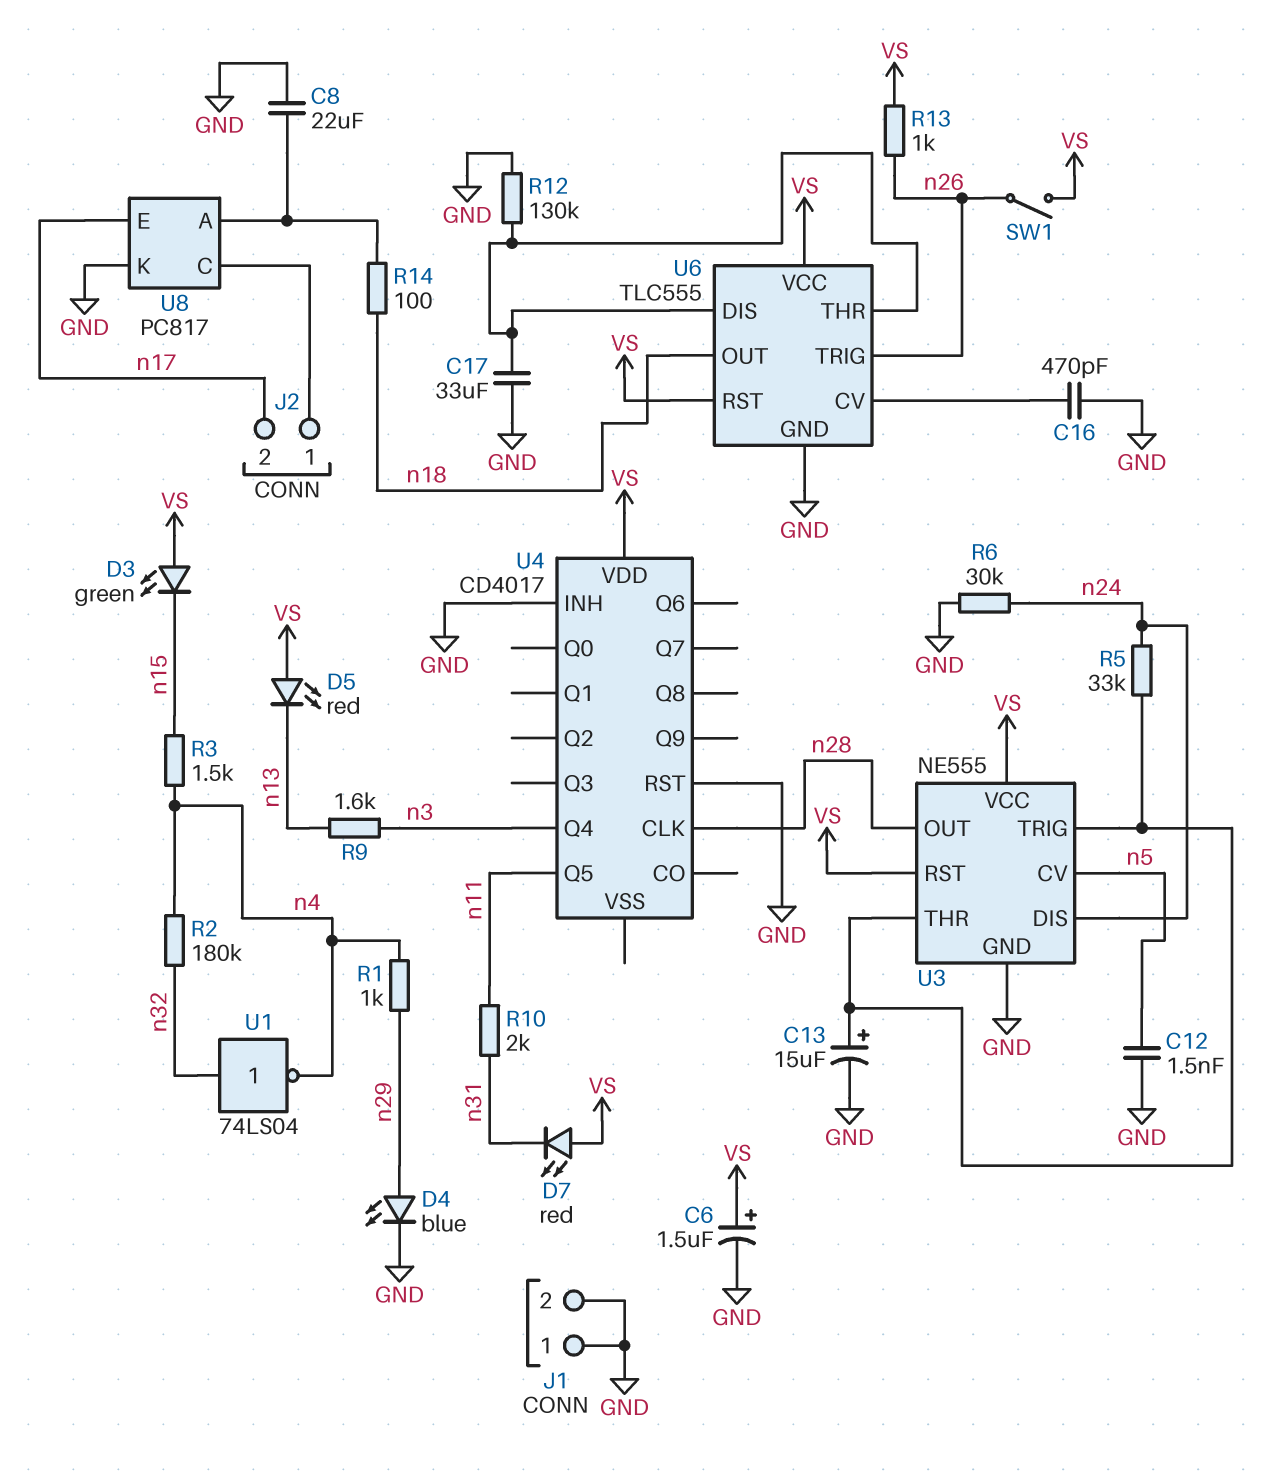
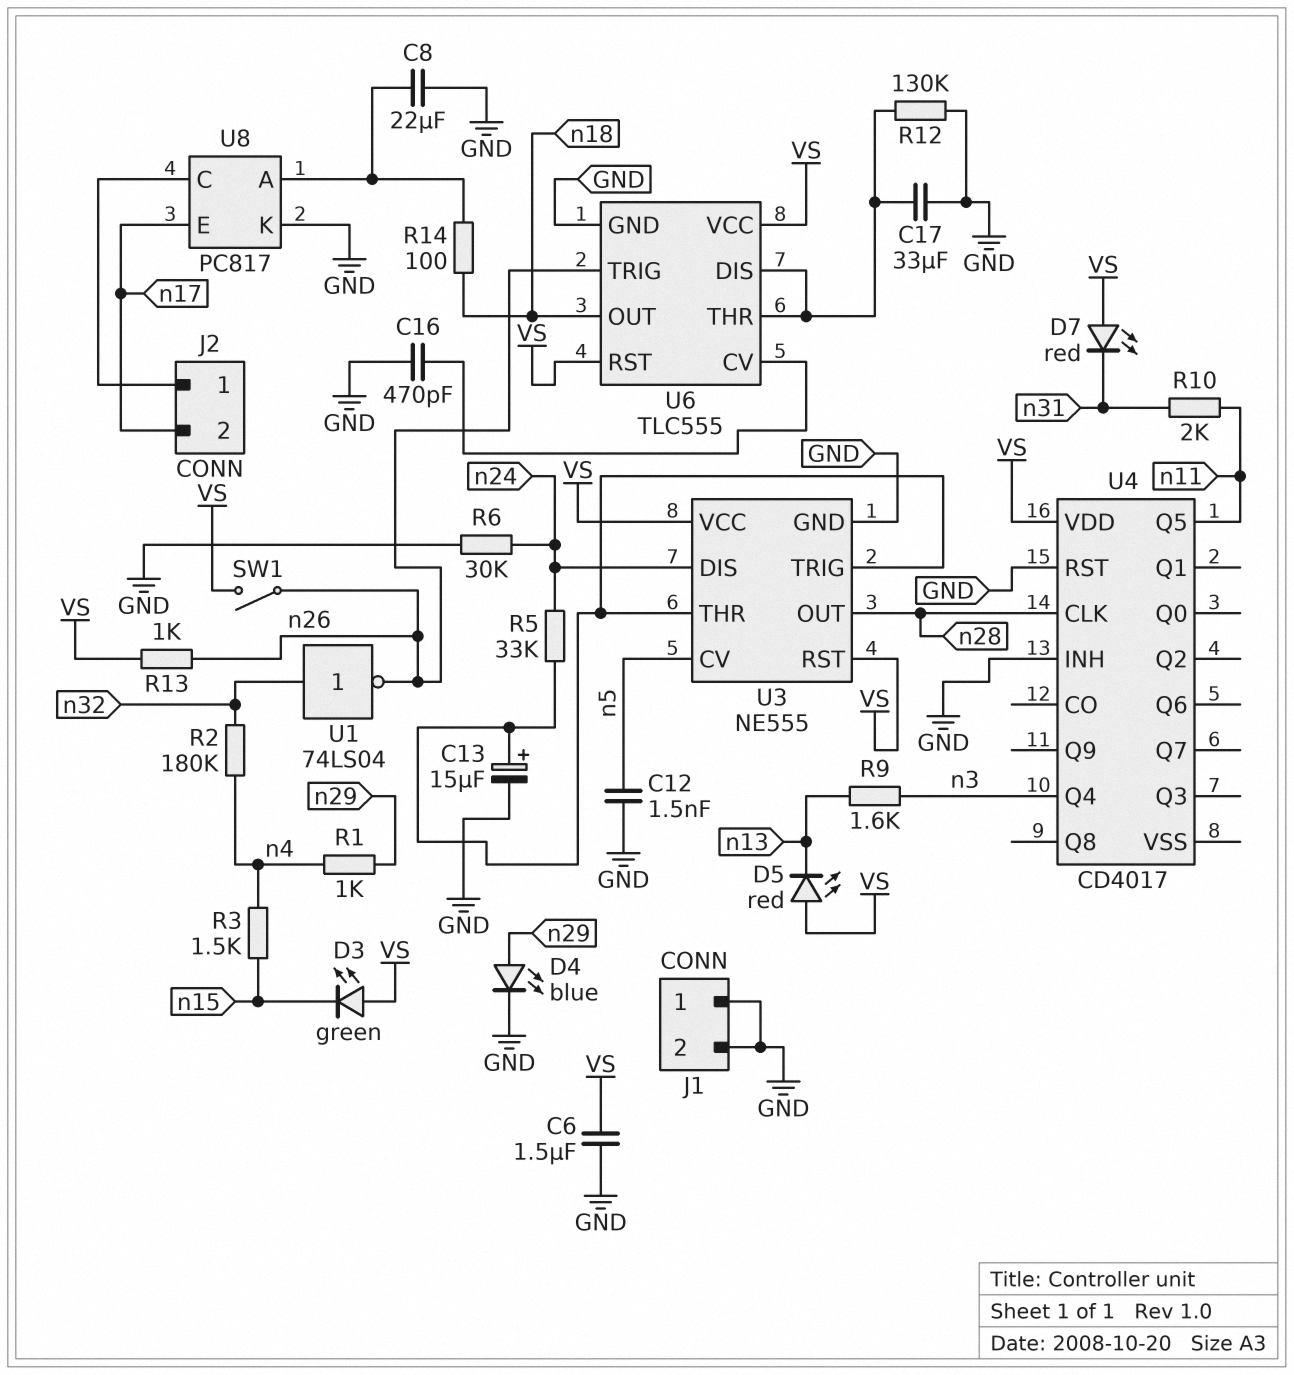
C6: 1.5uF (plus VS, minus GND) -> 1.5uF (GND, VS)
U1: NOT 74LS04 (in n32, out n4) -> NOT 74LS04 (in n32, out n26)

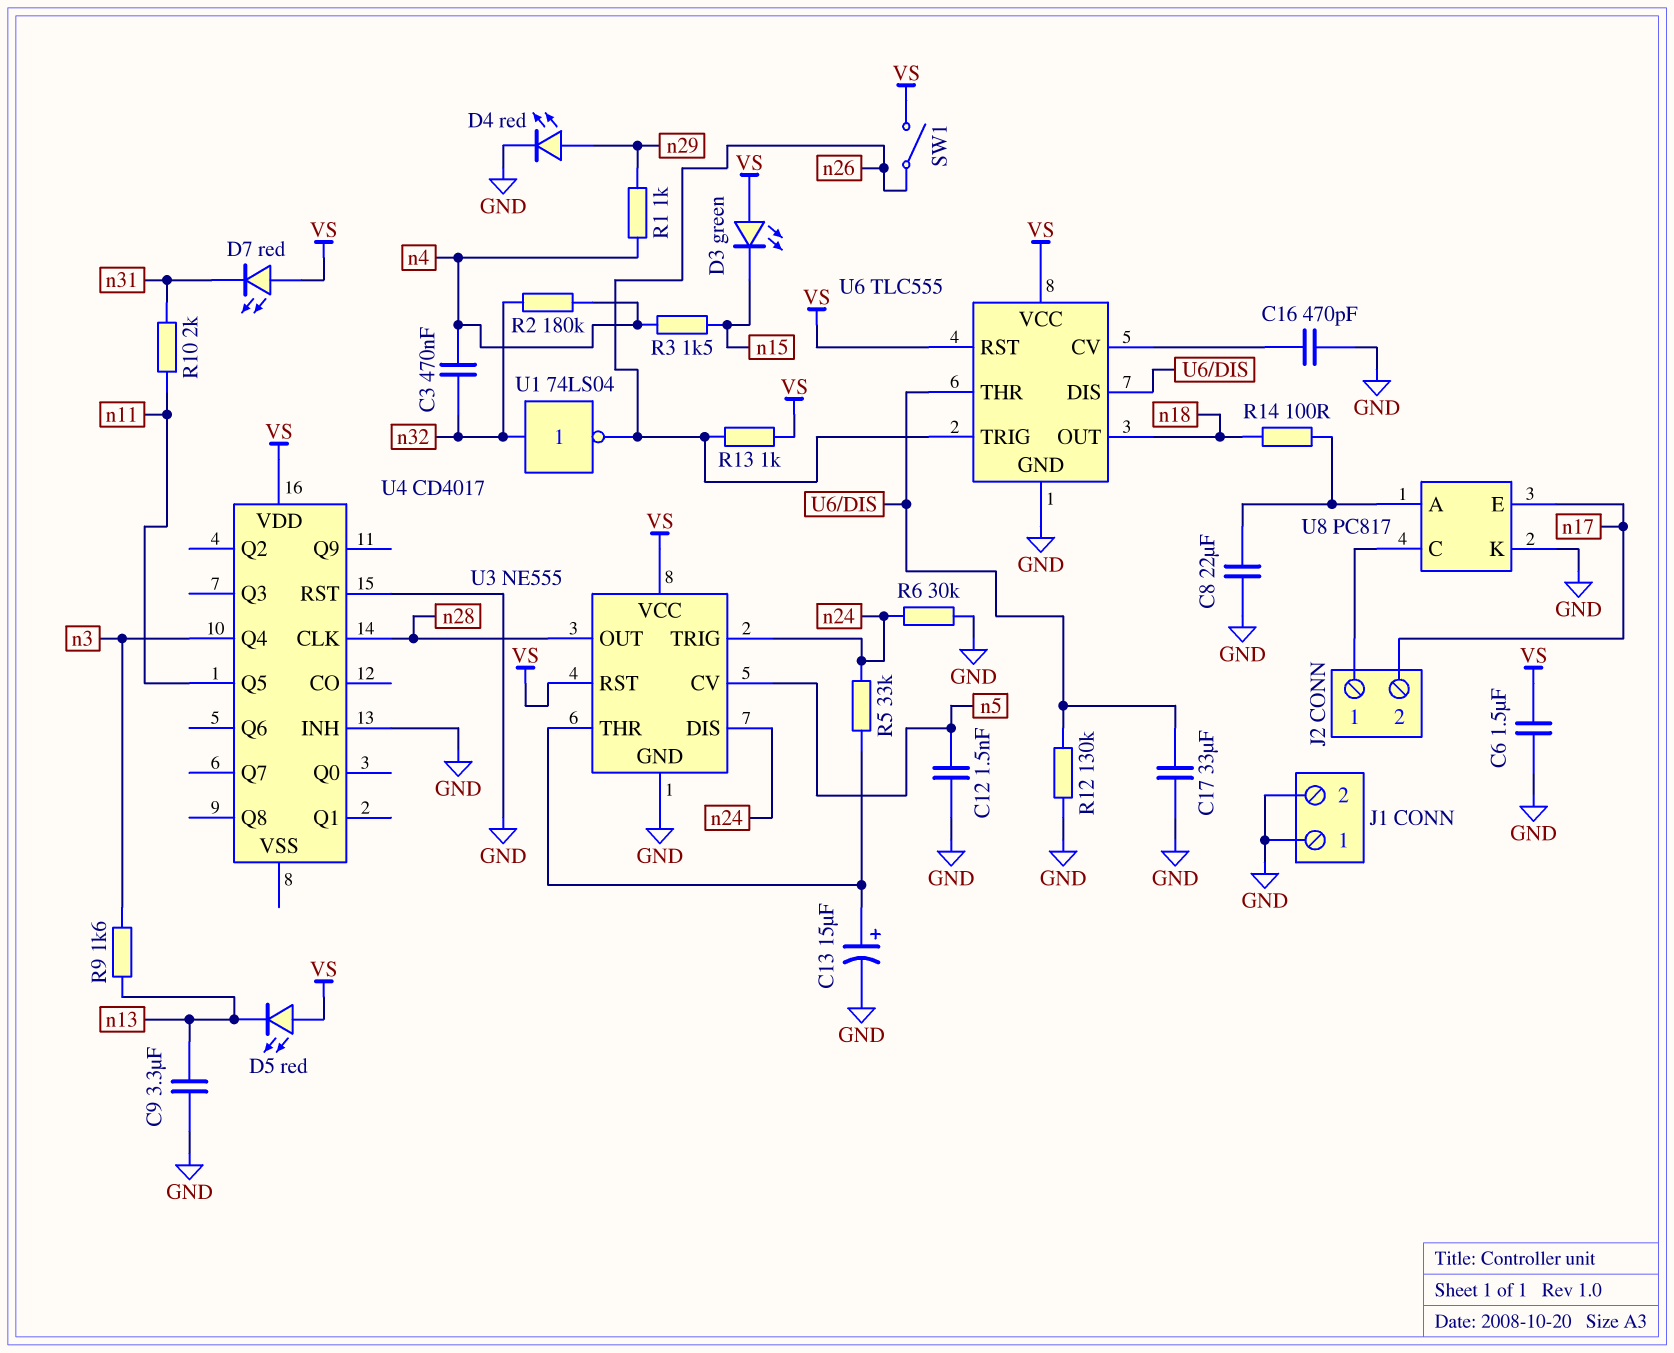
C3: none -> 470nF (n4, n32)
C9: none -> 3.3uF (GND, n13)
D4: LED blue (A n29, K GND) -> LED red (A n29, K GND)
U3 pin TRIG: U3/THR -> n24

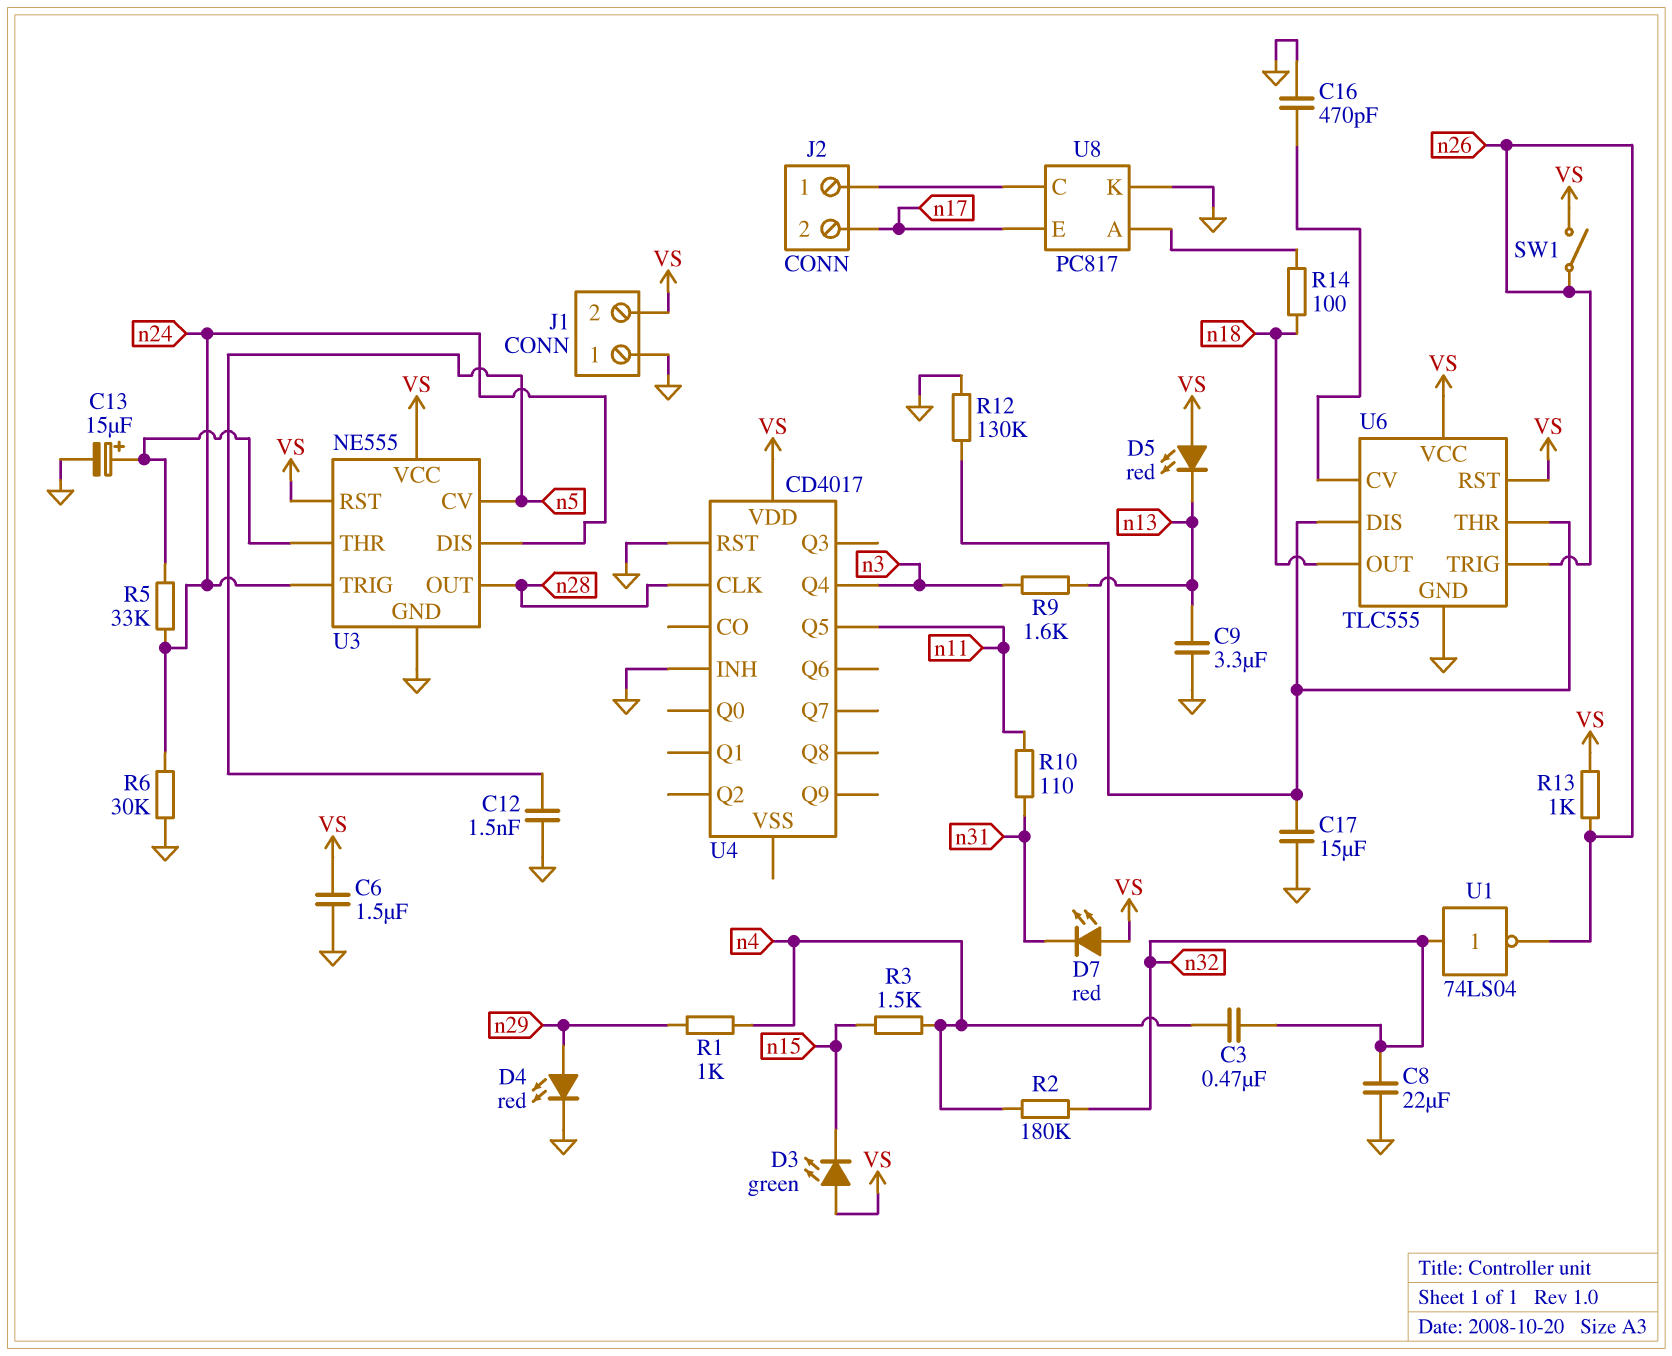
C8: 22uF (GND, U8/A) -> 22uF (GND, n32)
C17: 33uF (GND, U6/DIS) -> 15uF (GND, U6/DIS)
J1 pin 2: GND -> VS
R10: 2k (n11, n31) -> 110 (n11, n31)

